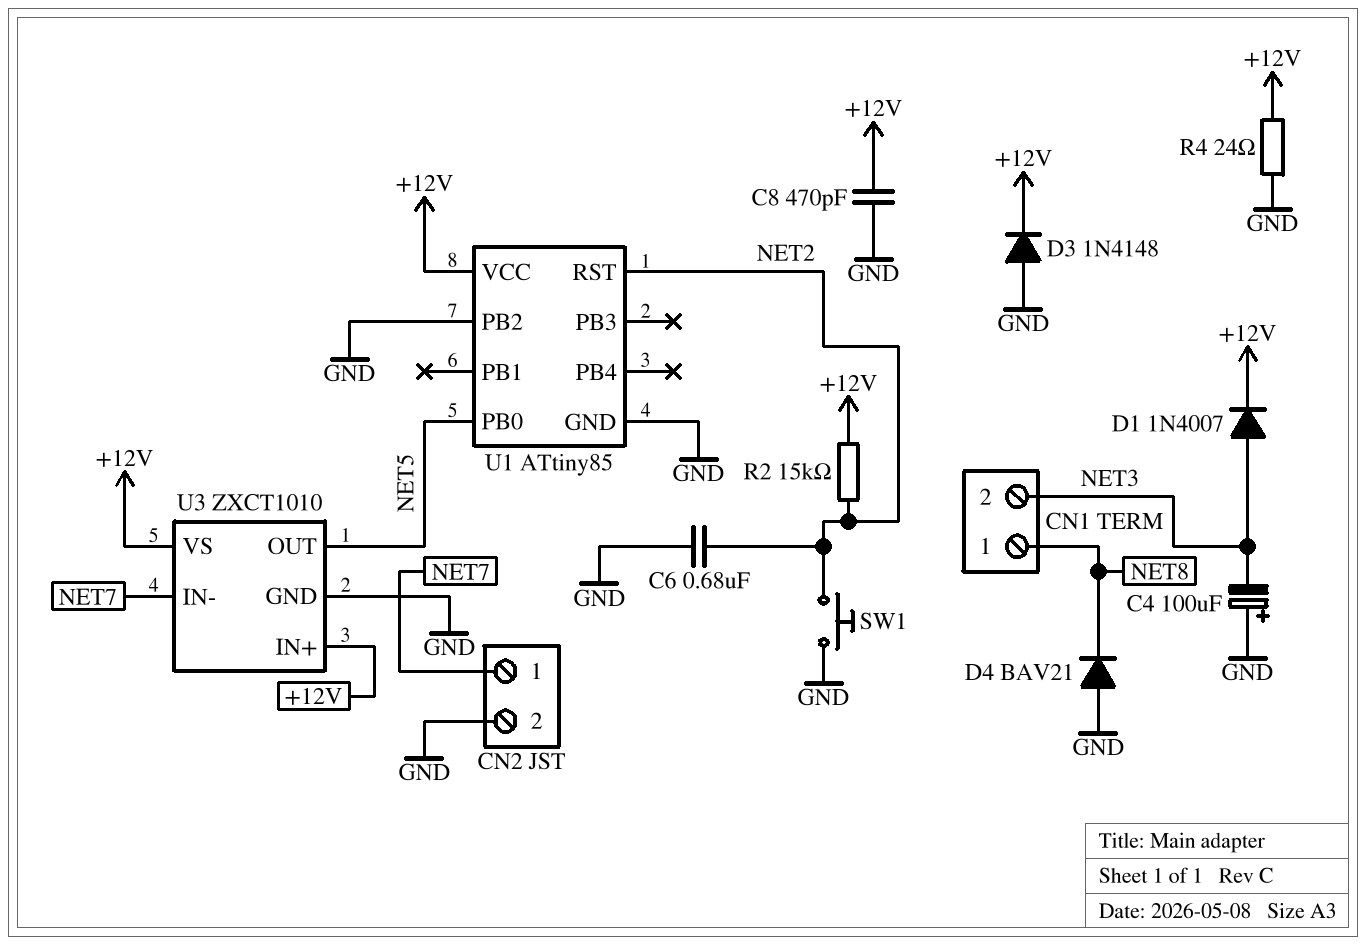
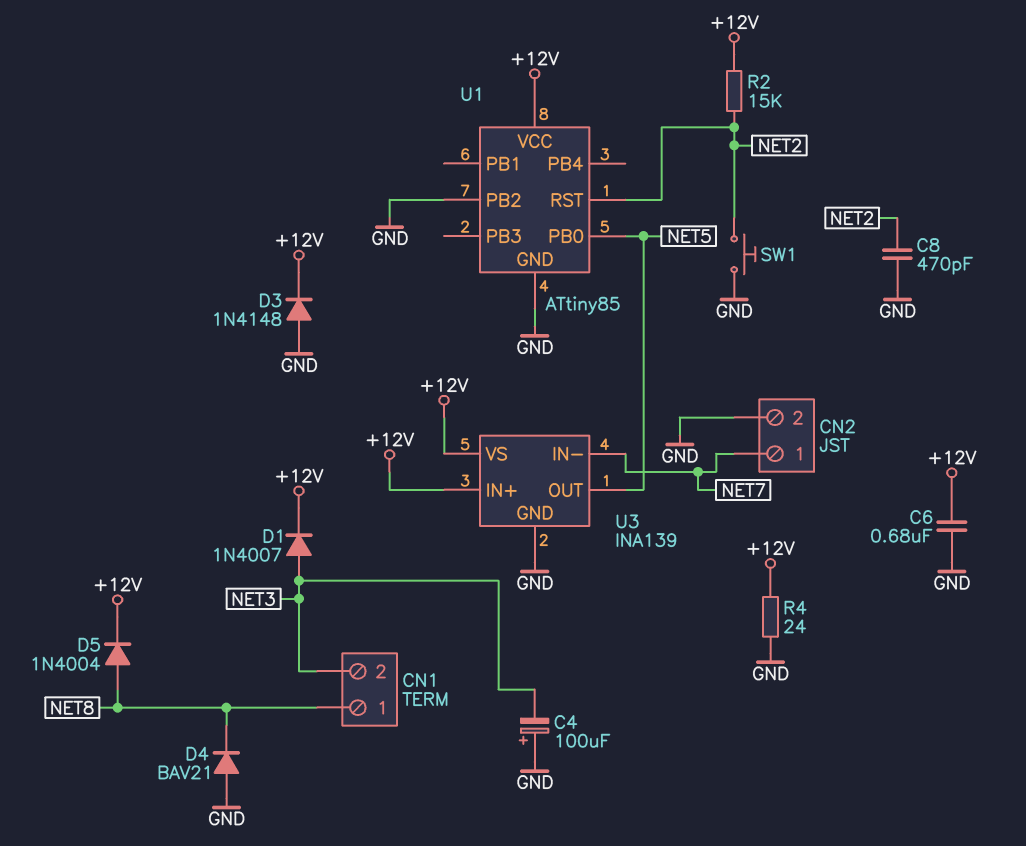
C6: 680nF (GND, NET2) -> 680nF (+12V, GND)
C8: 470pF (+12V, GND) -> 470pF (GND, NET2)
D5: none -> diode 1N4004 (A NET8, K +12V)
U3: ZXCT1010 -> INA139

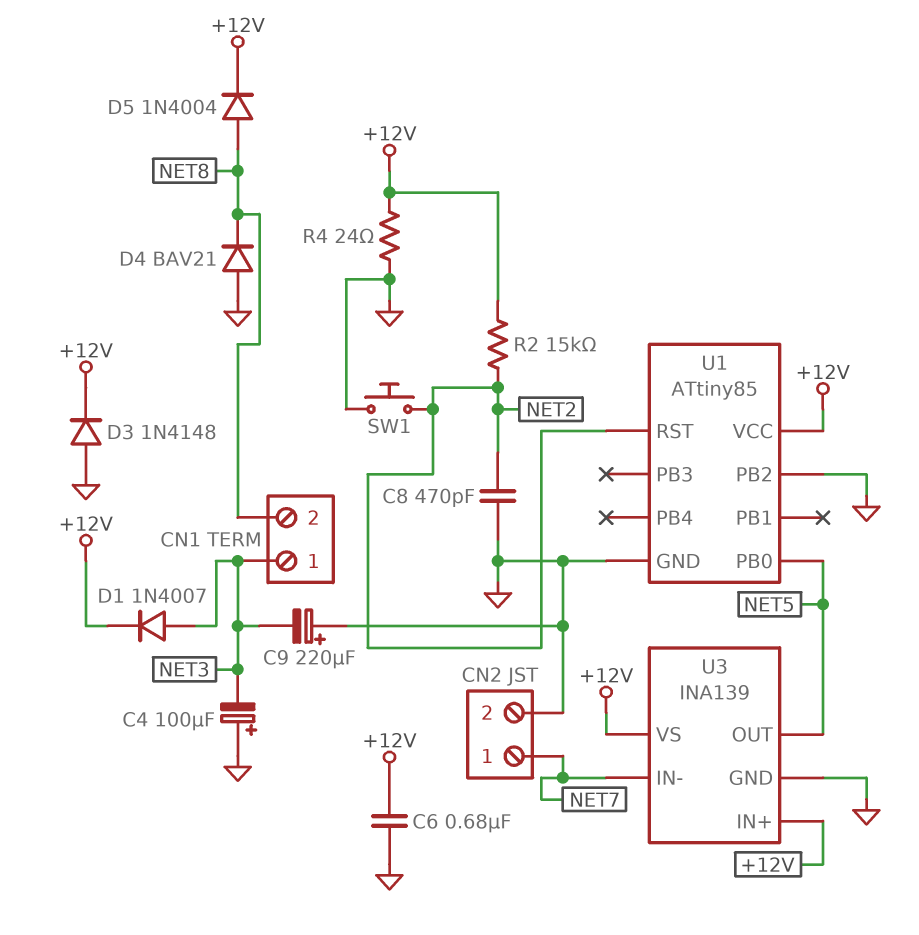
C9: none -> 220uF (plus GND, minus NET3)
CN1 pin 1: NET8 -> NET3
CN1 pin 2: NET3 -> NET8

